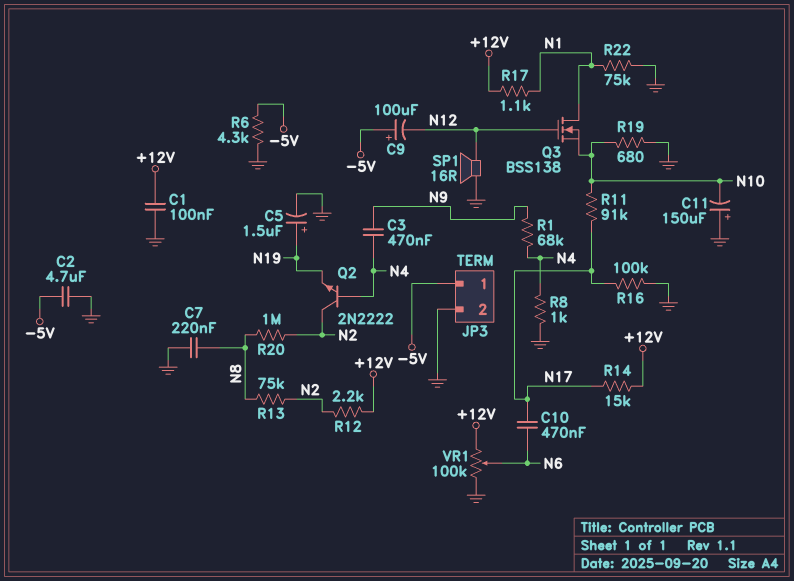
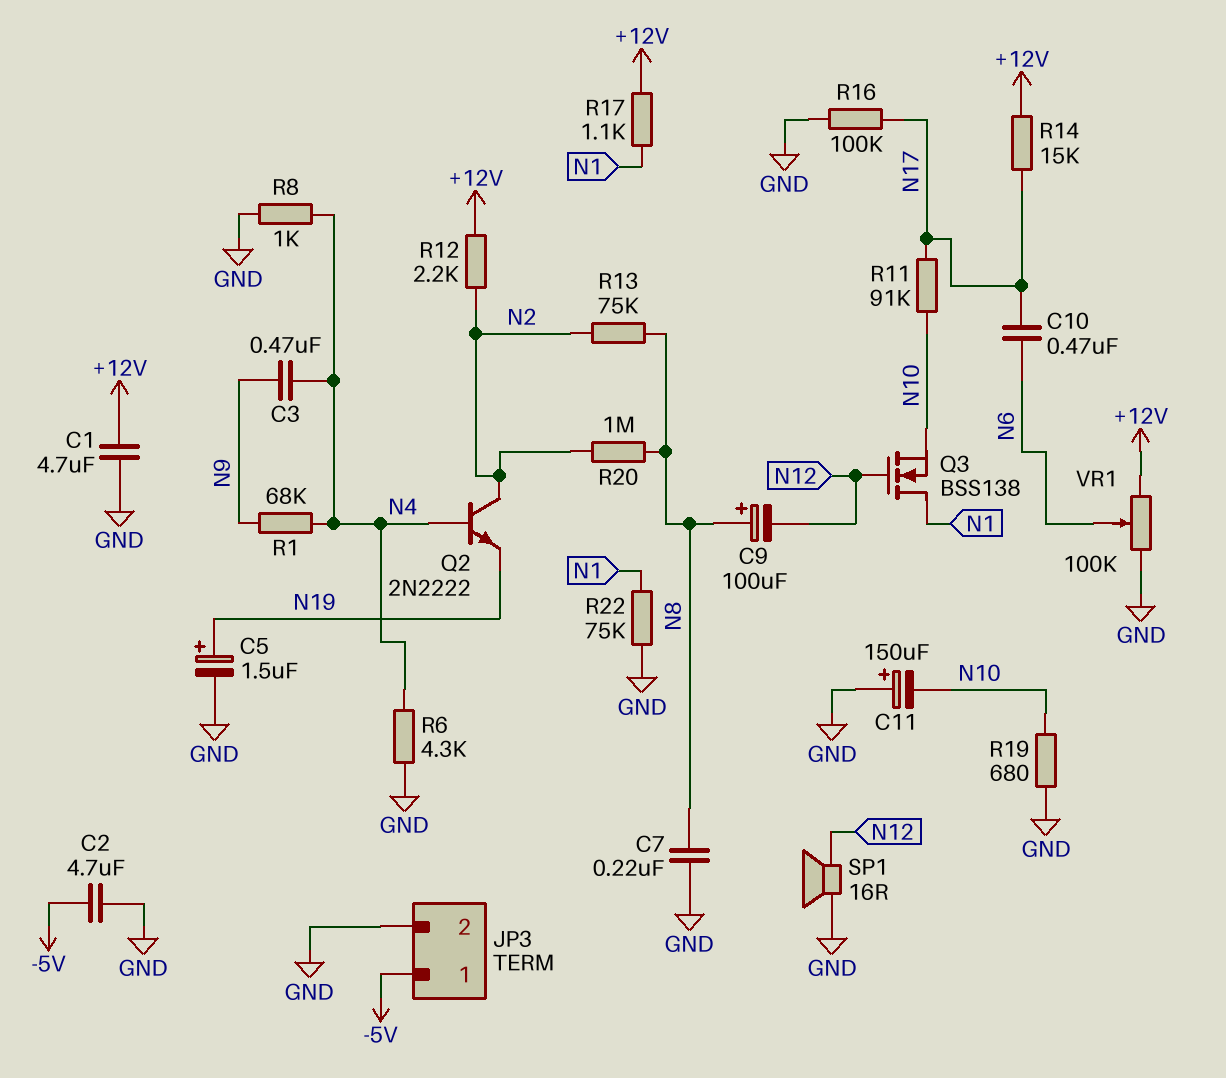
C1: 100nF (+12V, GND) -> 4.7uF (+12V, GND)
C9: 100uF (plus -5V, minus N12) -> 100uF (plus N8, minus N12)
R6: 4.3k (-5V, GND) -> 4.3k (GND, N4)

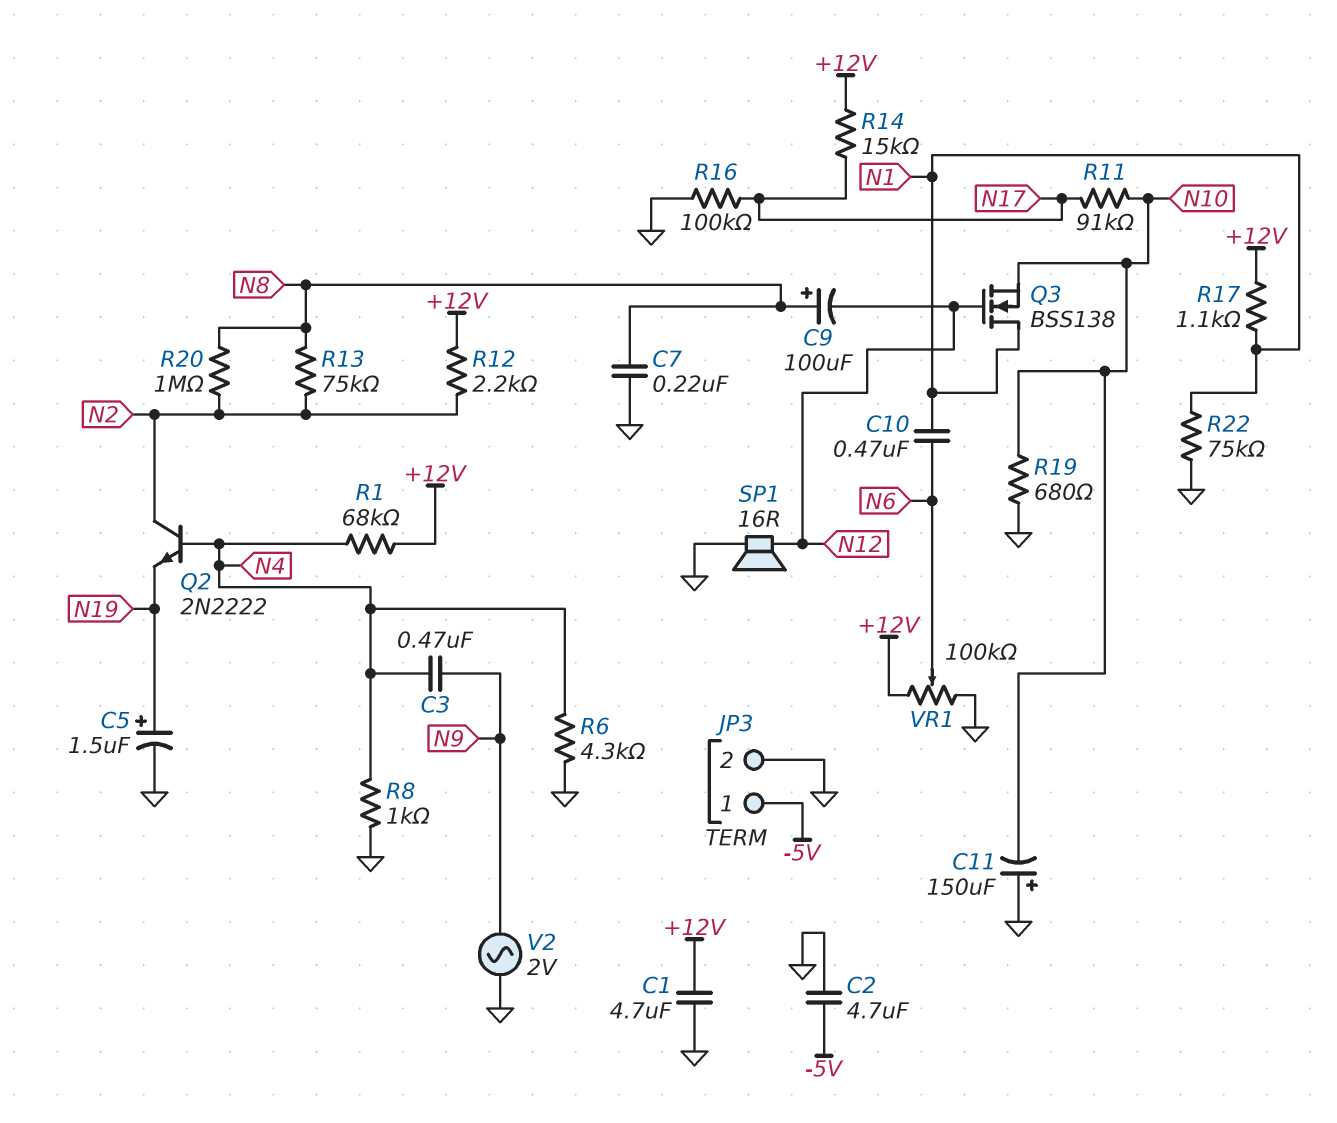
C10: 470nF (N6, N17) -> 470nF (N1, N6)
R1: 68k (N4, N9) -> 68k (+12V, N4)
V2: none -> AC 2V (GND, N9)

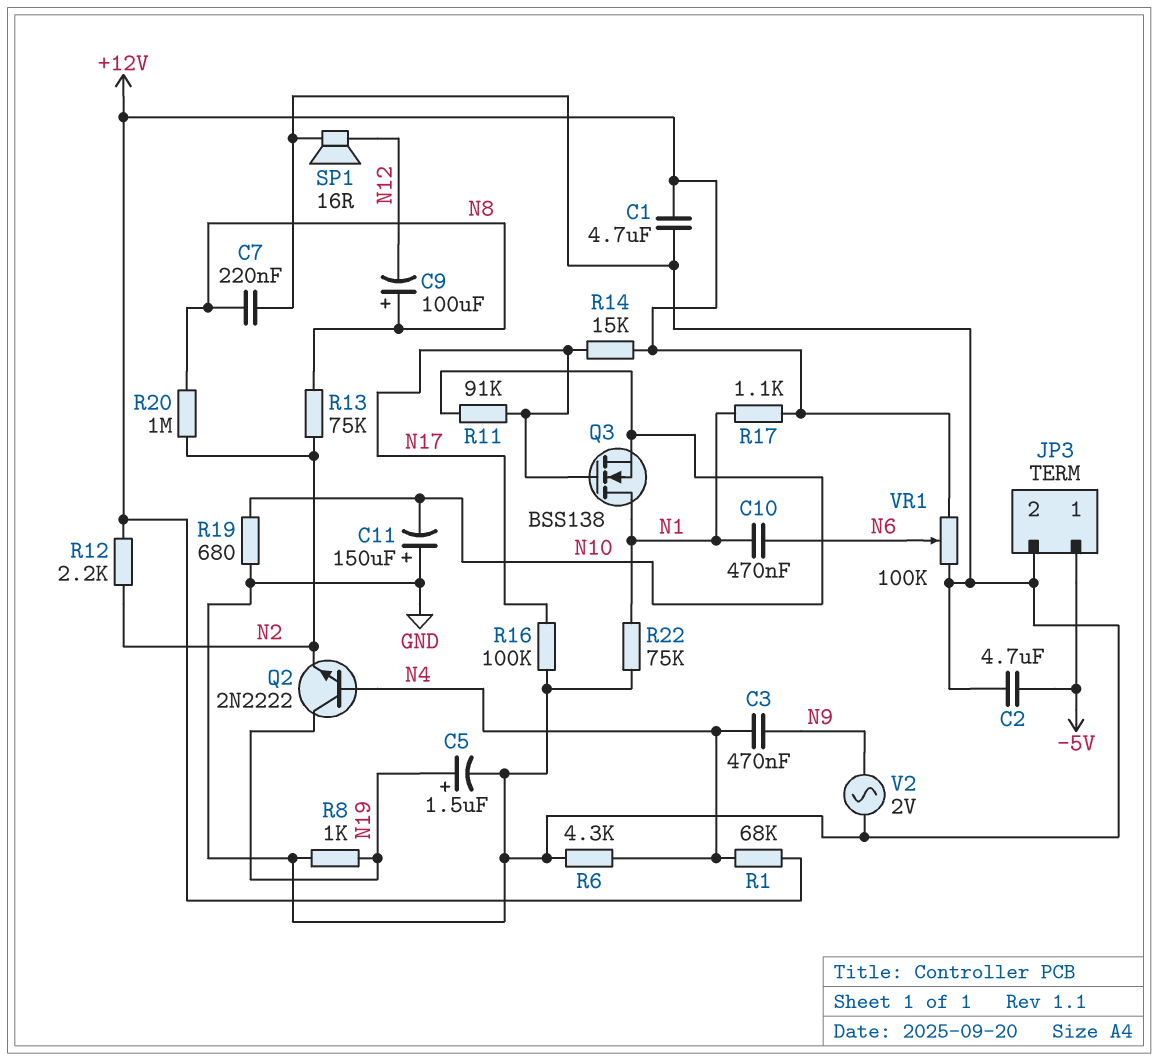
Q2: NPN 2N2222 (B N4, C N2, E N19) -> NPN 2N2222 (B N4, C N19, E N2)
Q3: NMOS BSS138 (G N12, D N1, S N10) -> NMOS BSS138 (G N17, D N1, S N10)
R8: 1k (GND, N4) -> 1k (GND, N19)

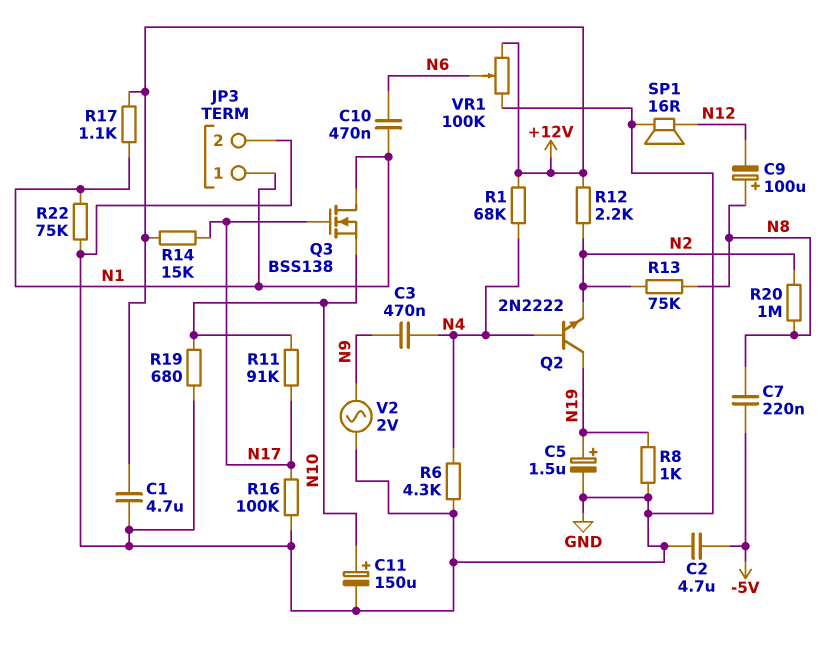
C7: 220nF (GND, N8) -> 220nF (-5V, N8)
C11: 150uF (plus GND, minus N10) -> 150uF (plus N10, minus GND)
JP3 pin 1: -5V -> N1

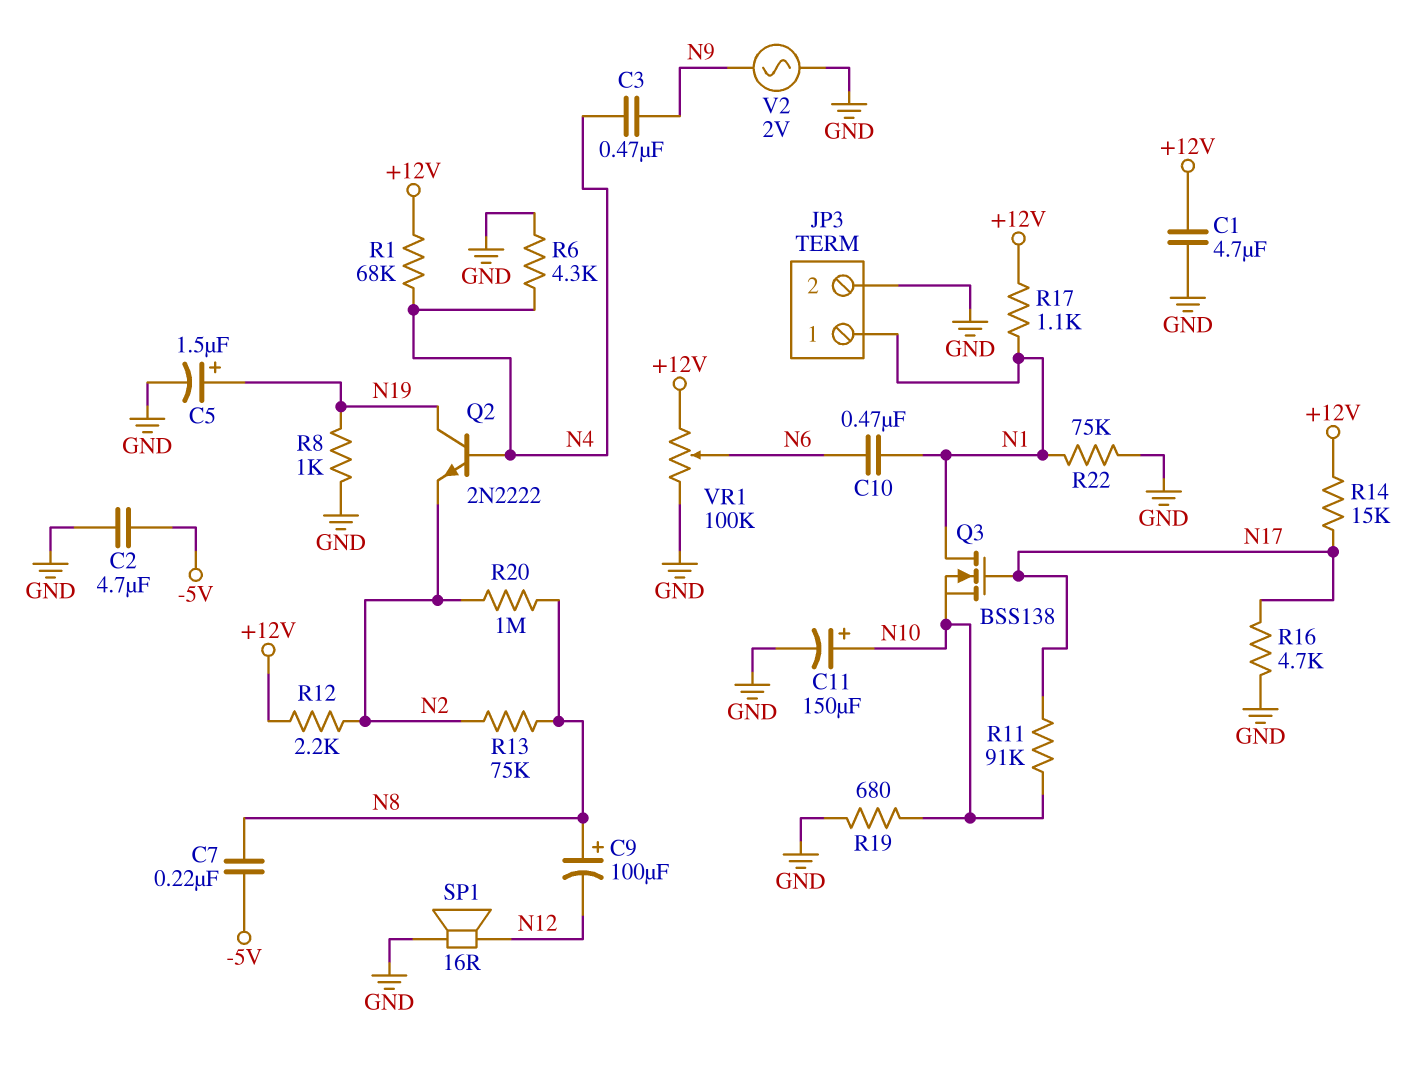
R16: 100k (GND, N17) -> 4.7k (GND, N17)

